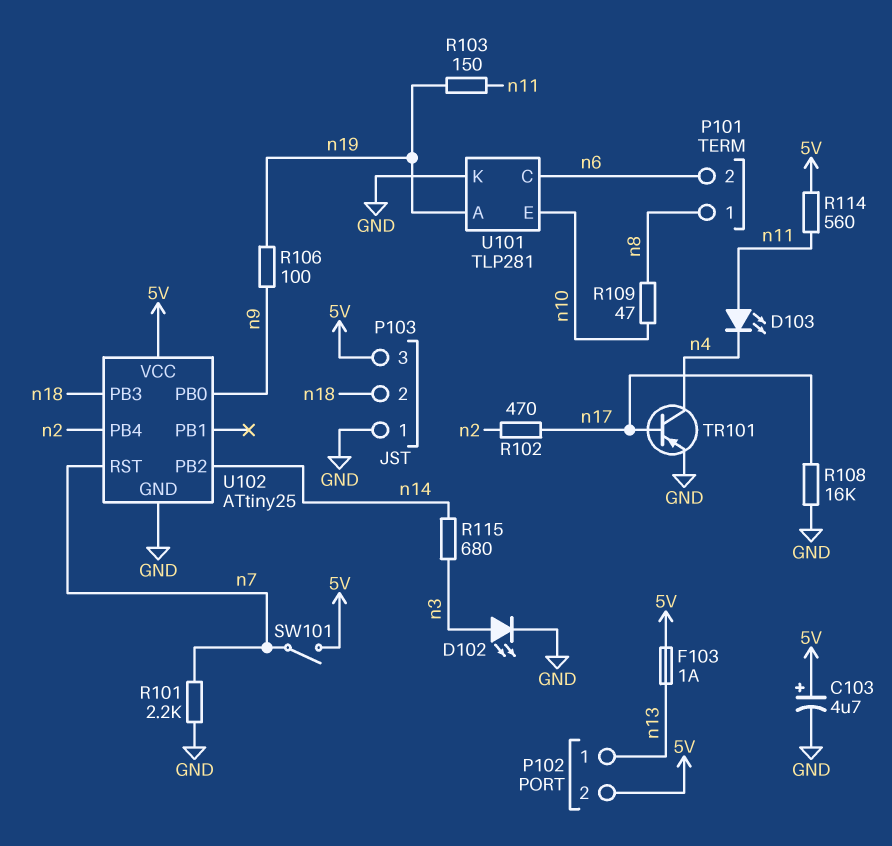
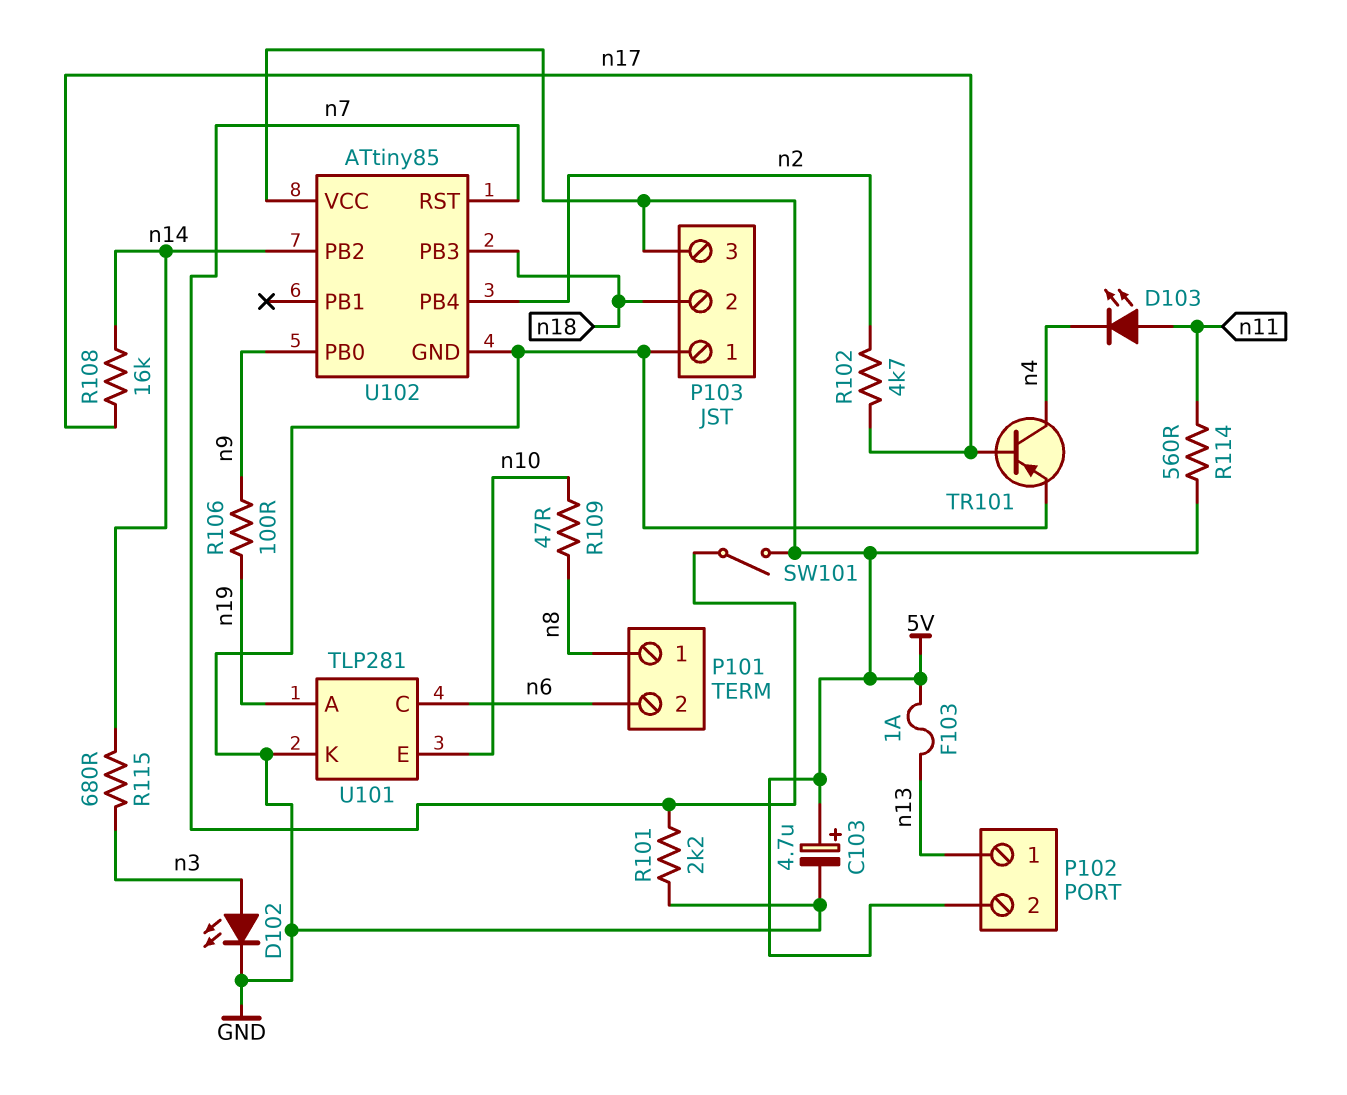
R102: 470 (n2, n17) -> 4.7k (n2, n17)
R103: 150 (n11, n19) -> none
R108: 16k (GND, n17) -> 16k (n14, n17)
U102: ATtiny25 -> ATtiny85

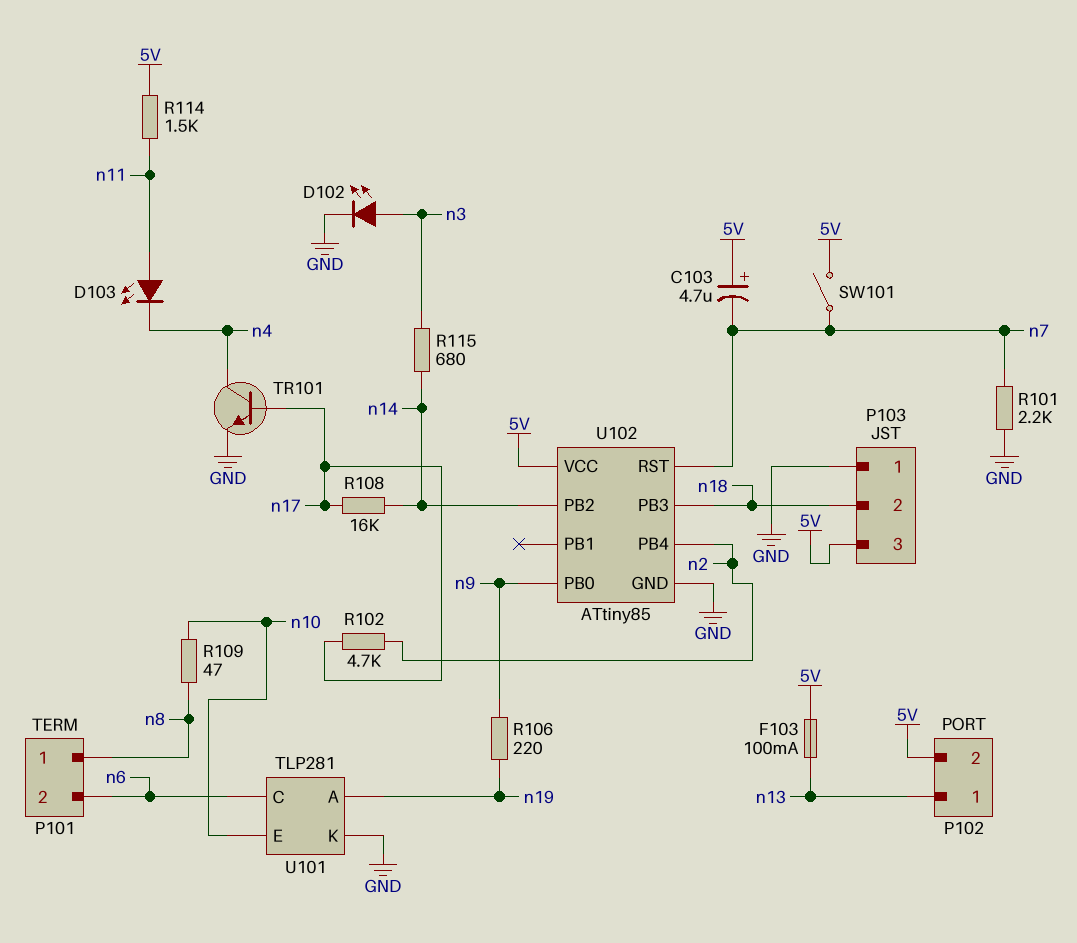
C103: 4.7uF (plus 5V, minus GND) -> 4.7uF (plus 5V, minus n7)
F103: 1A (5V, n13) -> 100mA (5V, n13)
R106: 100 (n9, n19) -> 220 (n9, n19)
R114: 560 (5V, n11) -> 1.5k (5V, n11)
TR101: PNP (B n17, C n4, E GND) -> NPN (B n17, C n4, E GND)

